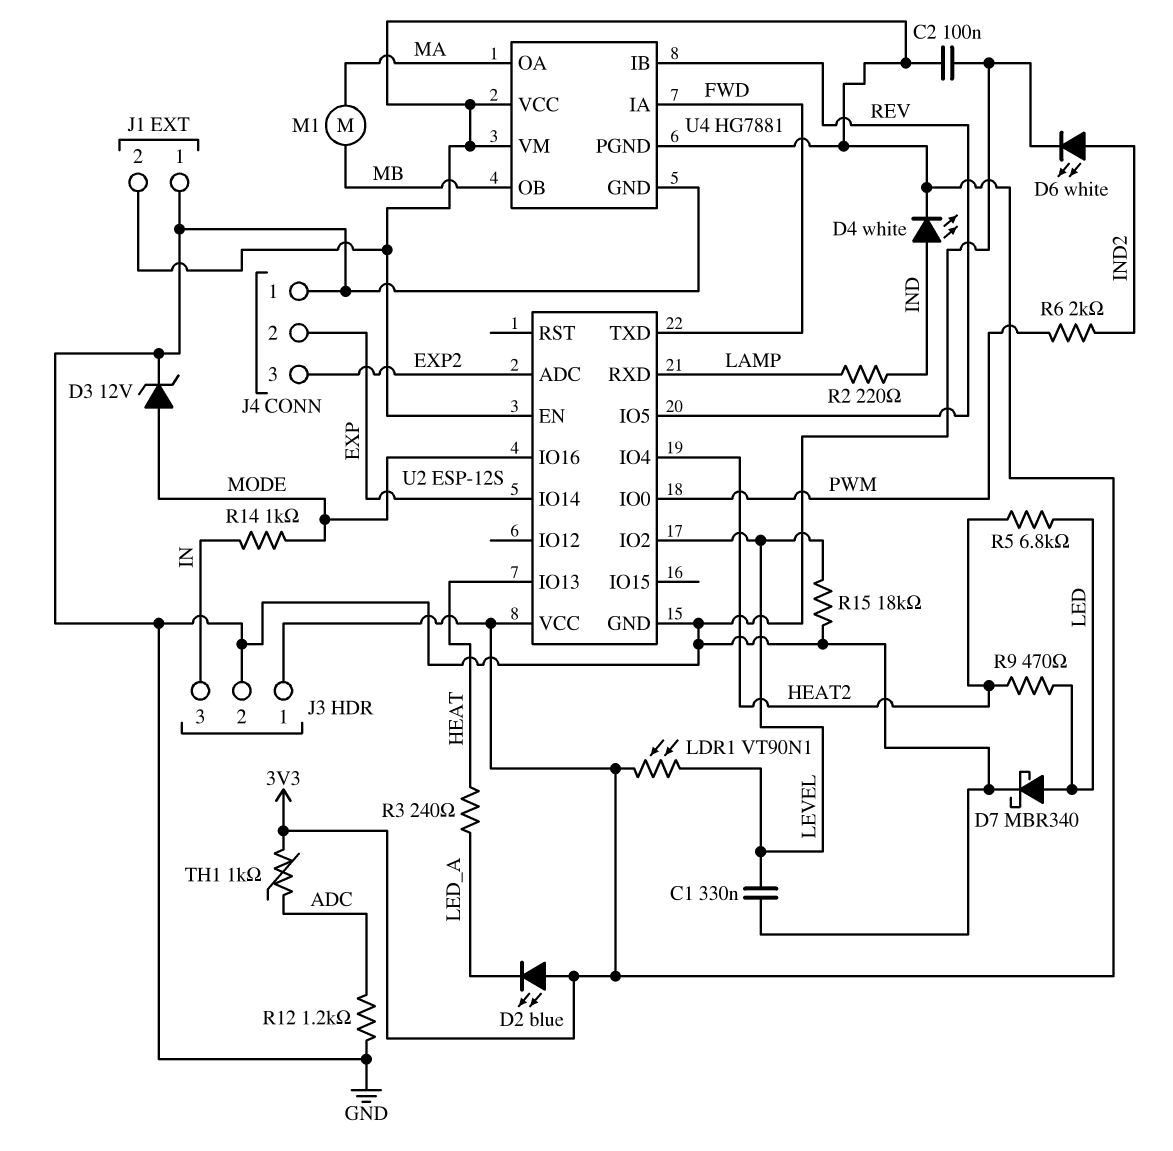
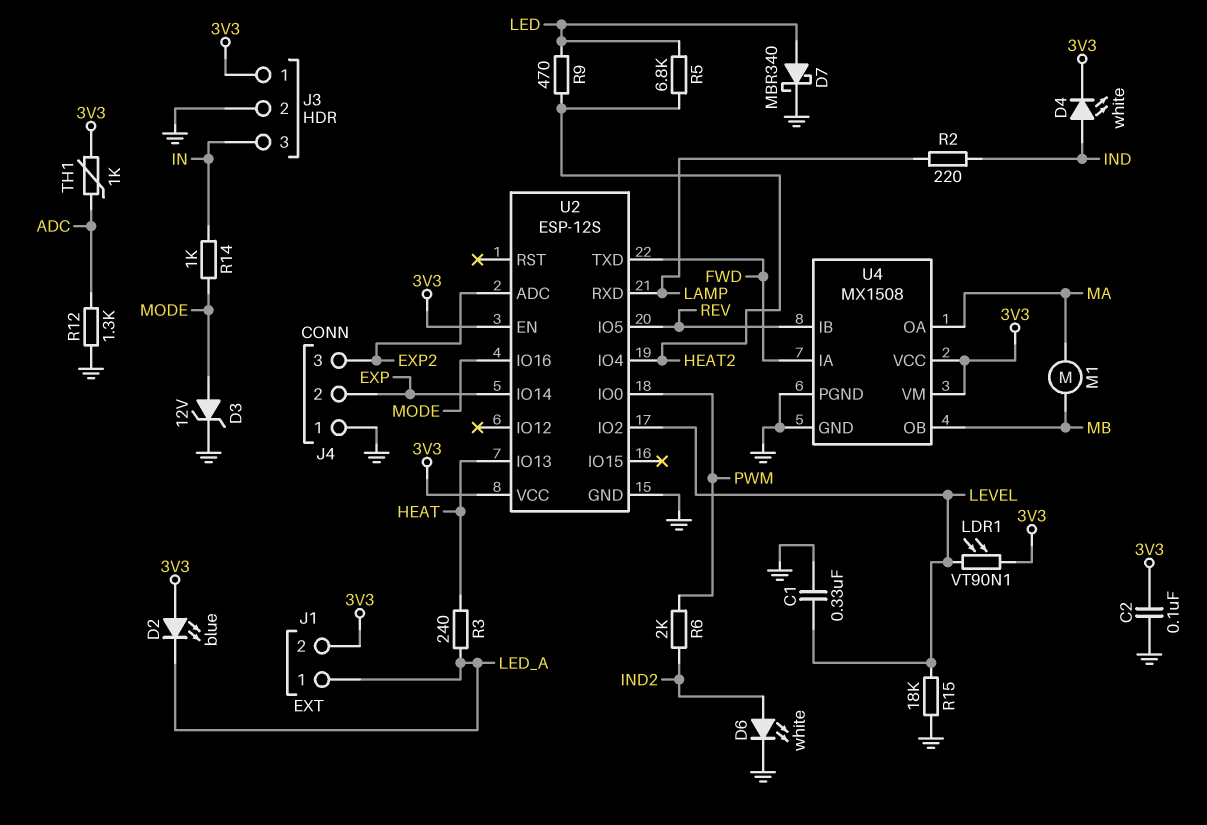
J1 pin 1: GND -> LED_A
R12: 1.2k (ADC, GND) -> 1.3k (ADC, GND)
U4: HG7881 -> MX1508
U4 pin PGND: 3V3 -> GND

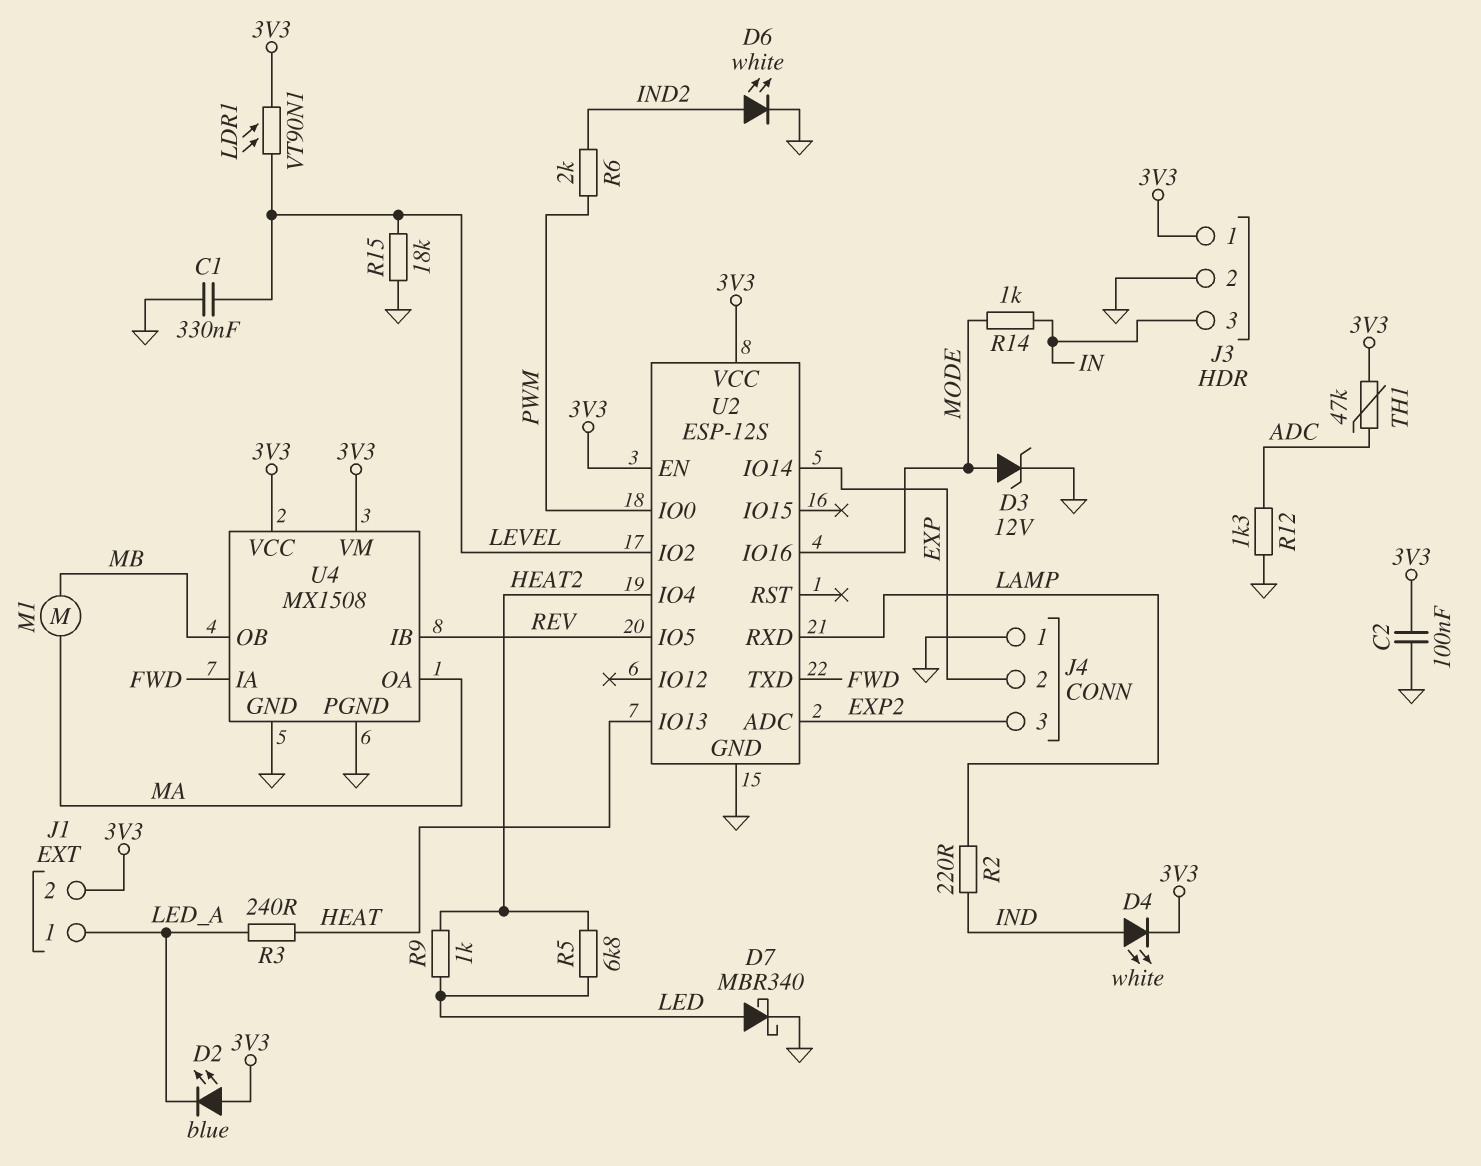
R9: 470 (HEAT2, LED) -> 1k (HEAT2, LED)
TH1: 1k (3V3, ADC) -> 47k (3V3, ADC)

